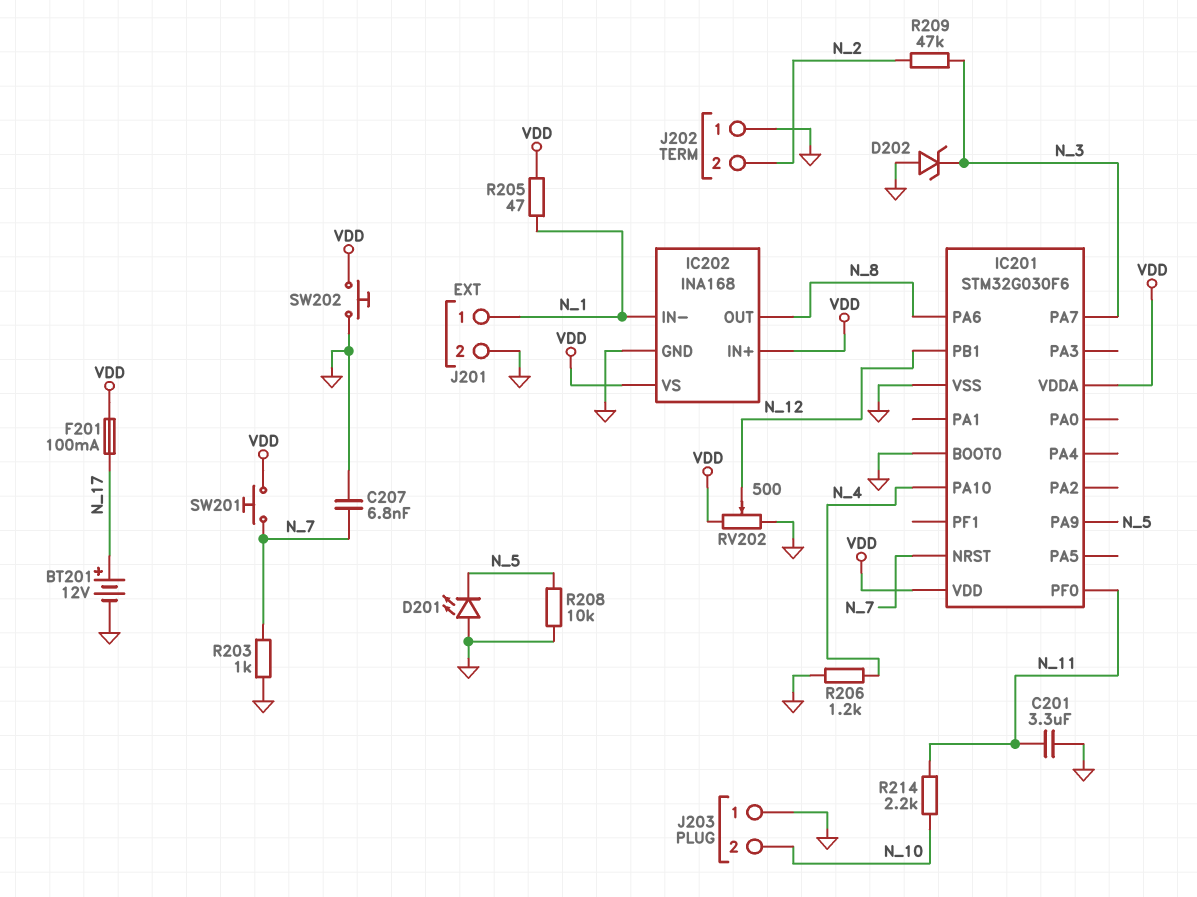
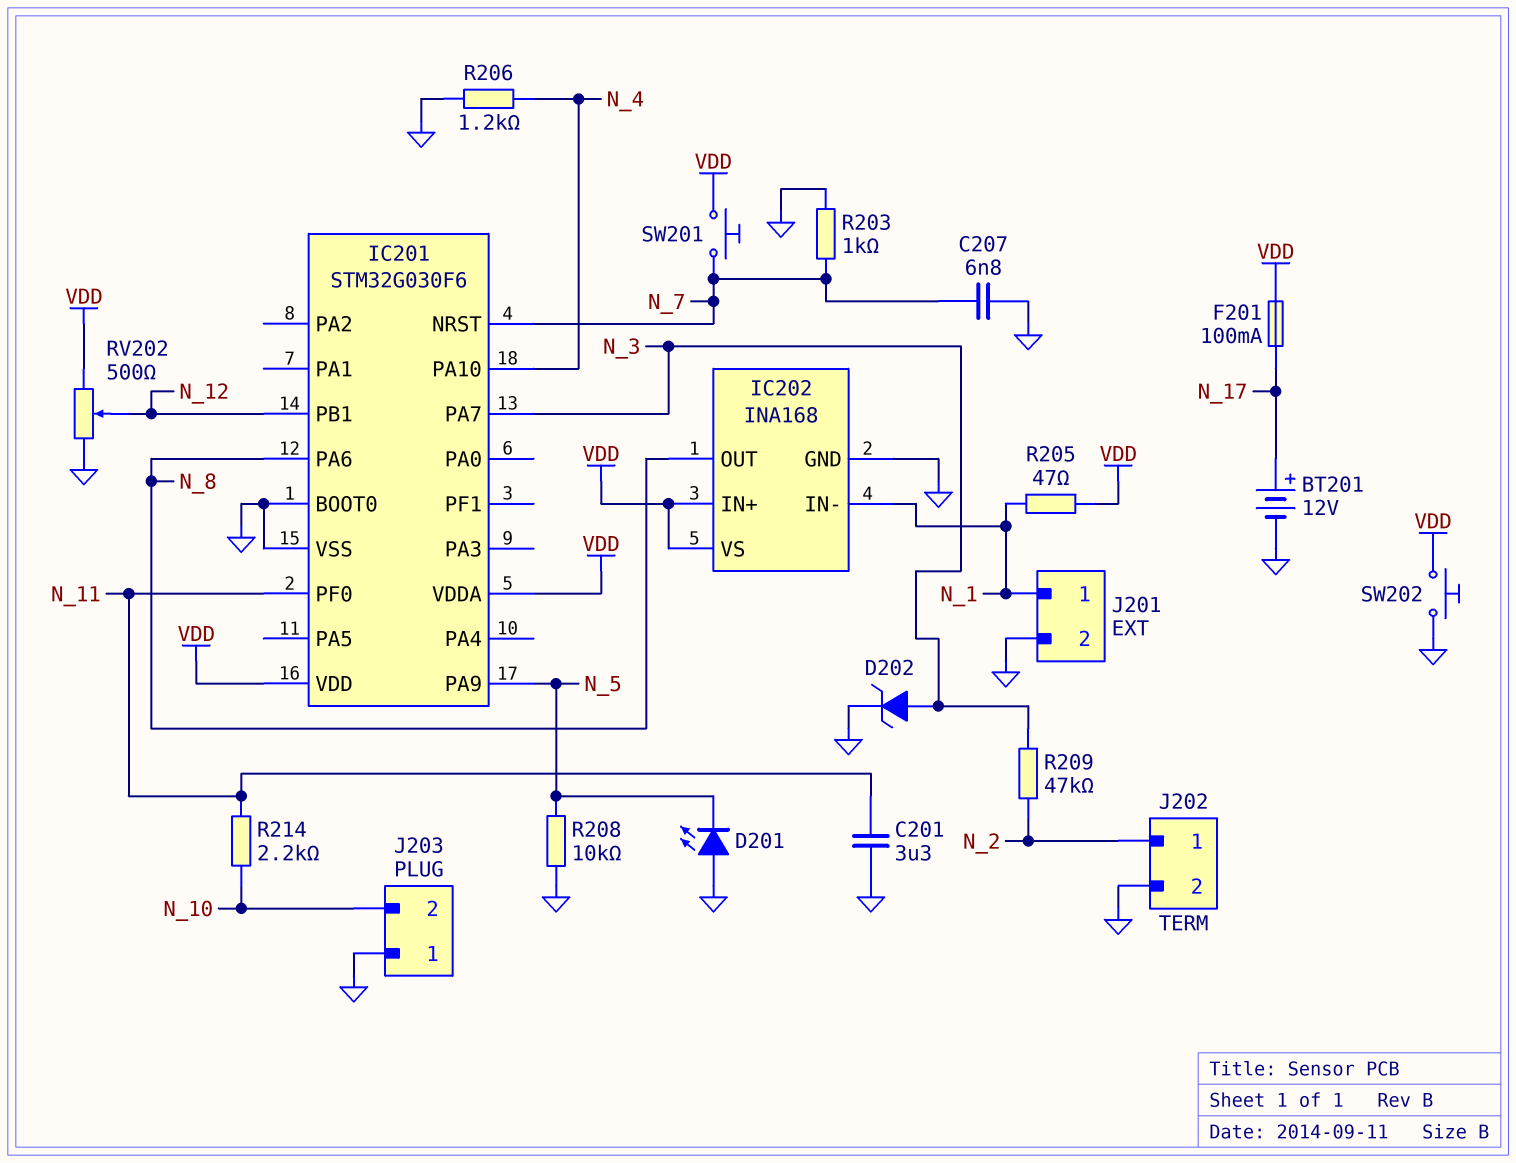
D202: zener (A GND, K N_3) -> zener (A N_3, K GND)
J202 pin 1: GND -> N_2
J202 pin 2: N_2 -> GND

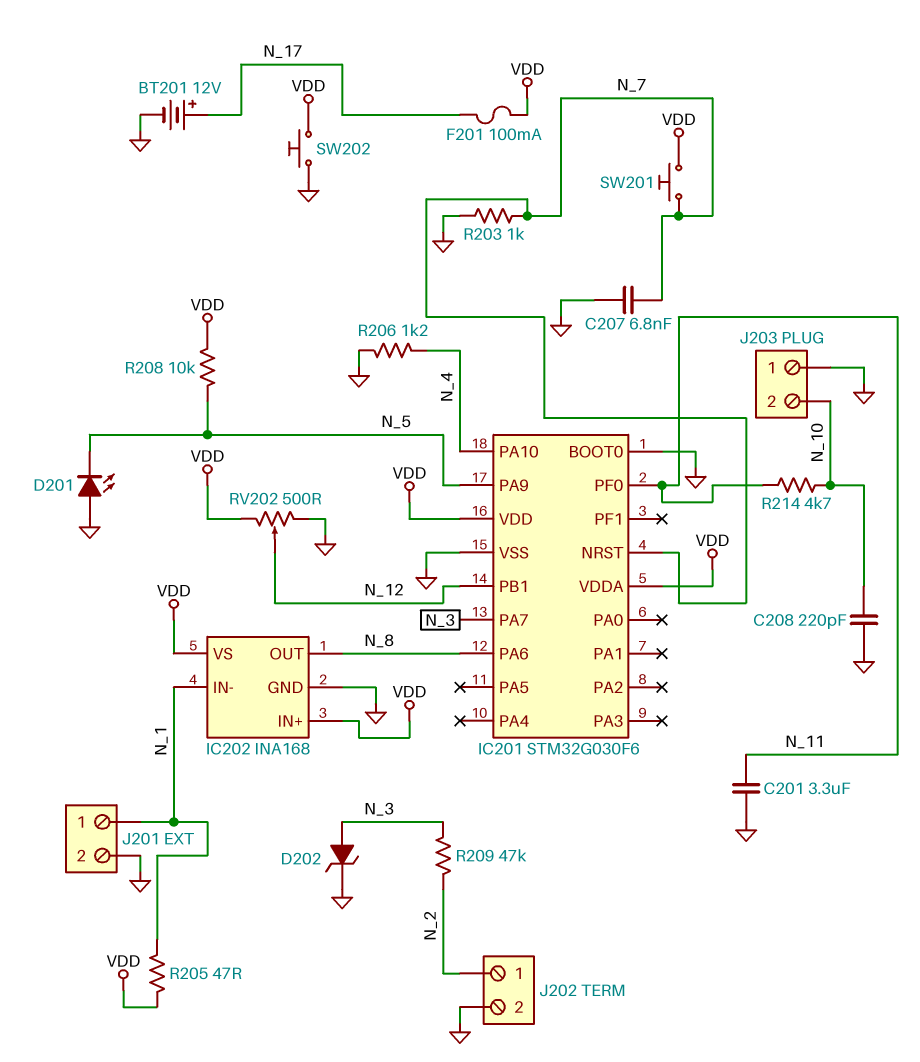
C208: none -> 220pF (GND, N_10)
R208: 10k (GND, N_5) -> 10k (N_5, VDD)
R214: 2.2k (N_10, N_11) -> 4.7k (N_10, N_11)

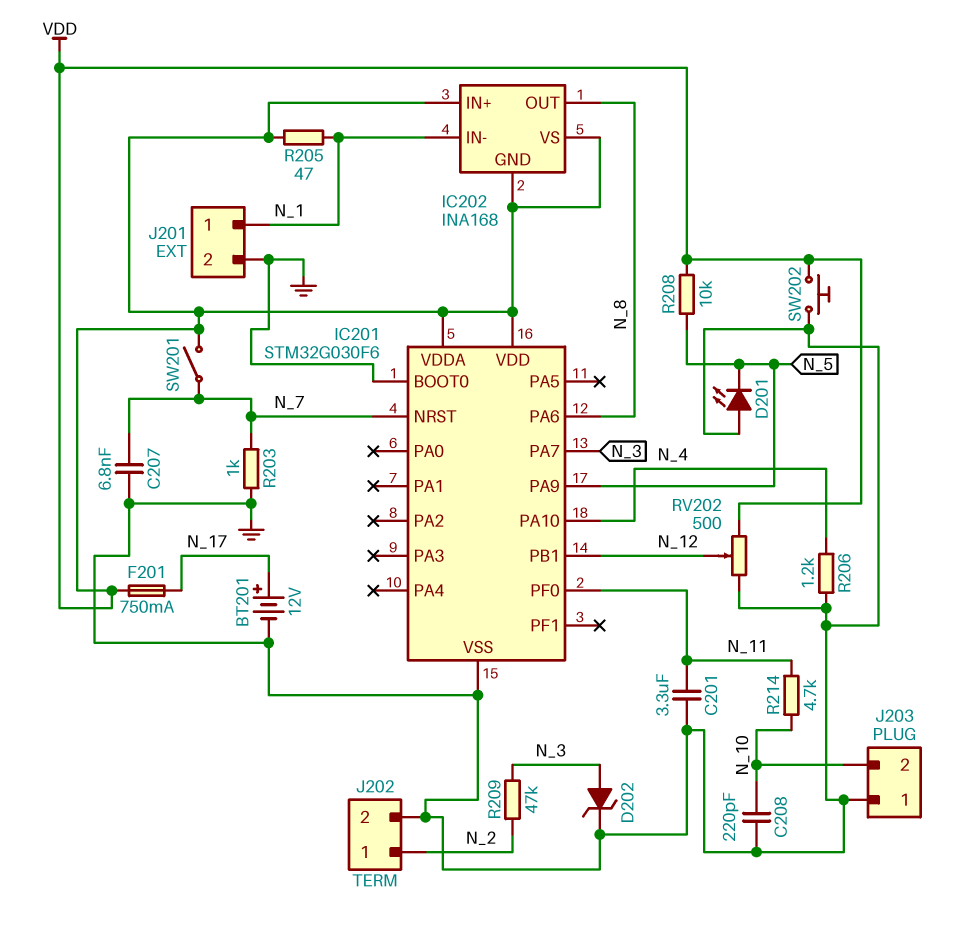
F201: 100mA (N_17, VDD) -> 750mA (N_17, VDD)
IC202 pin GND: GND -> VDD
SW201: button (N_7, VDD) -> switch (N_7, VDD)

